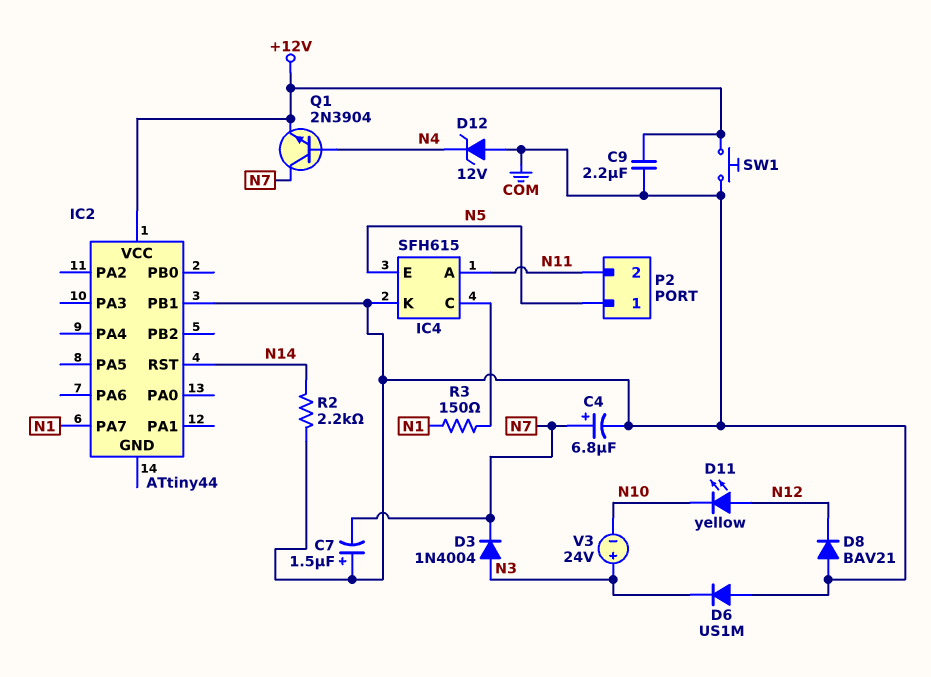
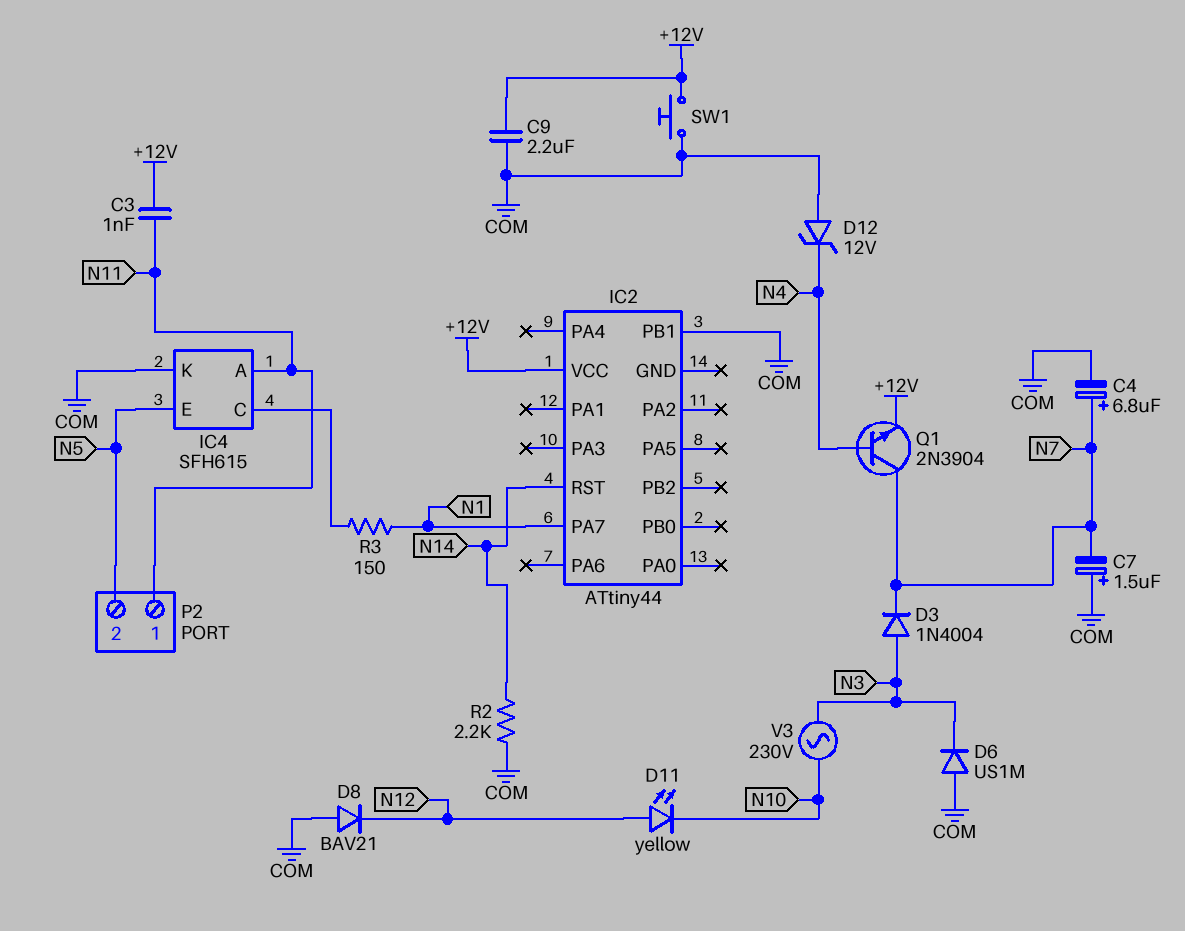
C3: none -> 1nF (+12V, N11)
P2 pin 1: N5 -> N11
P2 pin 2: N11 -> N5
V3: 24V (plus N3, minus N10) -> AC 230V (N3, N10)

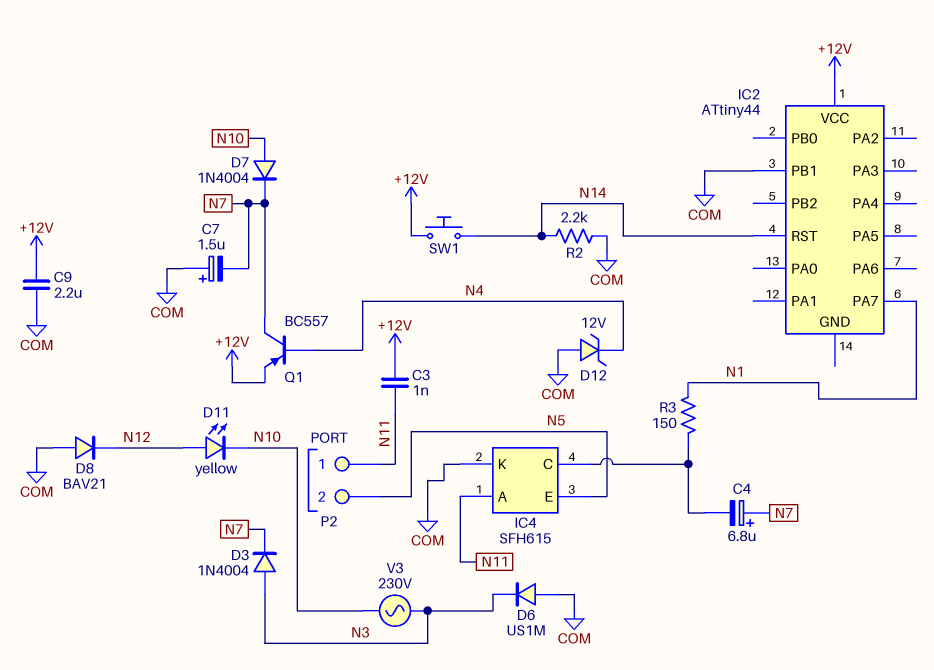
C4: 6.8uF (plus N7, minus COM) -> 6.8uF (plus N7, minus IC4/C)
D7: none -> diode 1N4004 (A N10, K N7)
Q1: NPN 2N3904 (B N4, C N7, E +12V) -> PNP BC557 (B N4, C N7, E +12V)
SW1: button (+12V, COM) -> button (+12V, N14)

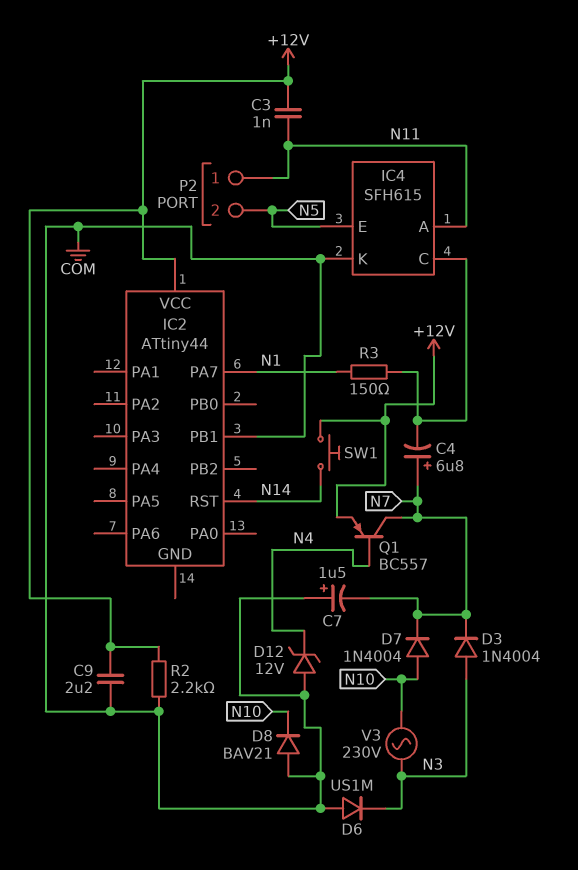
D8: diode BAV21 (A COM, K N12) -> diode BAV21 (A COM, K N10)
D11: LED yellow (A N12, K N10) -> none
R2: 2.2k (COM, N14) -> 2.2k (+12V, COM)

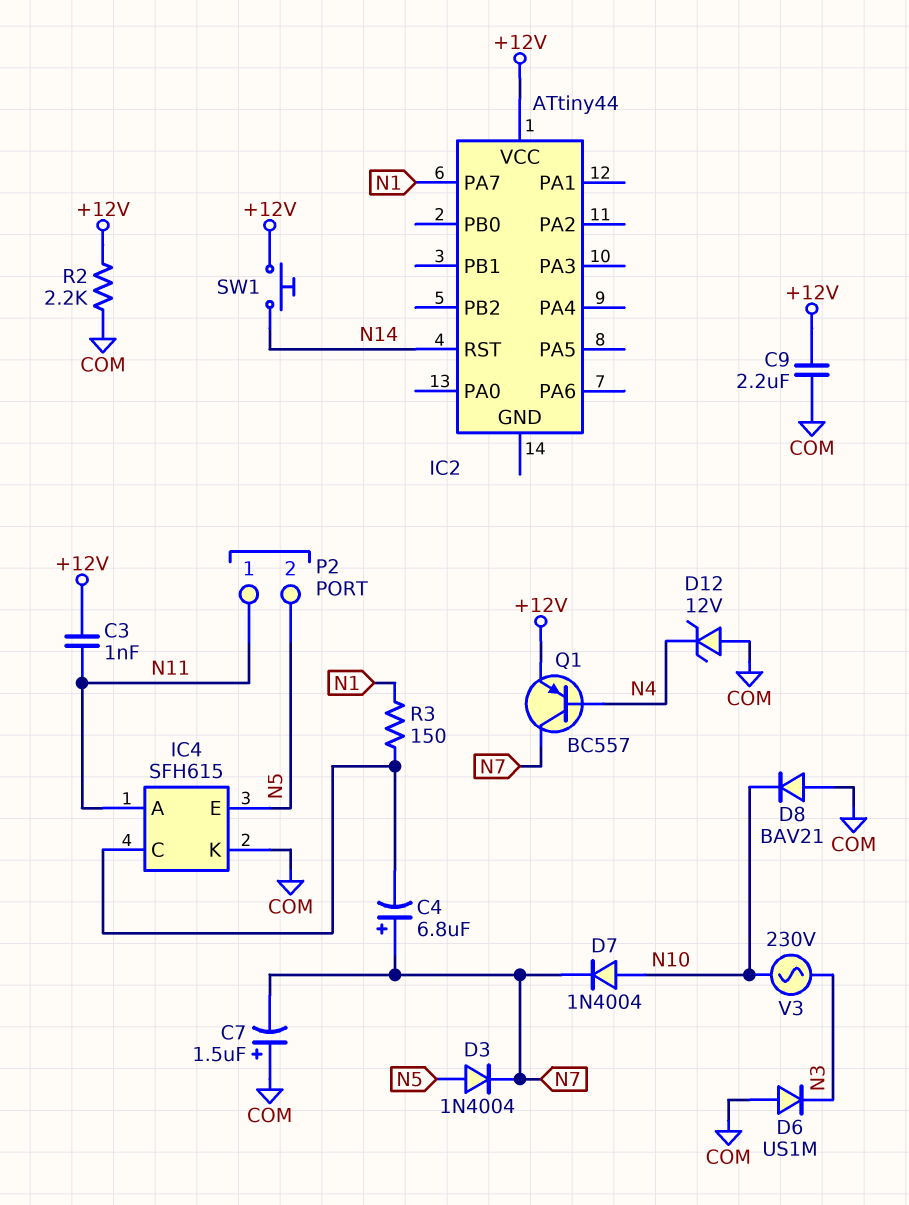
D3: diode 1N4004 (A N3, K N7) -> diode 1N4004 (A N5, K N7)
IC2 pin PB1: COM -> none

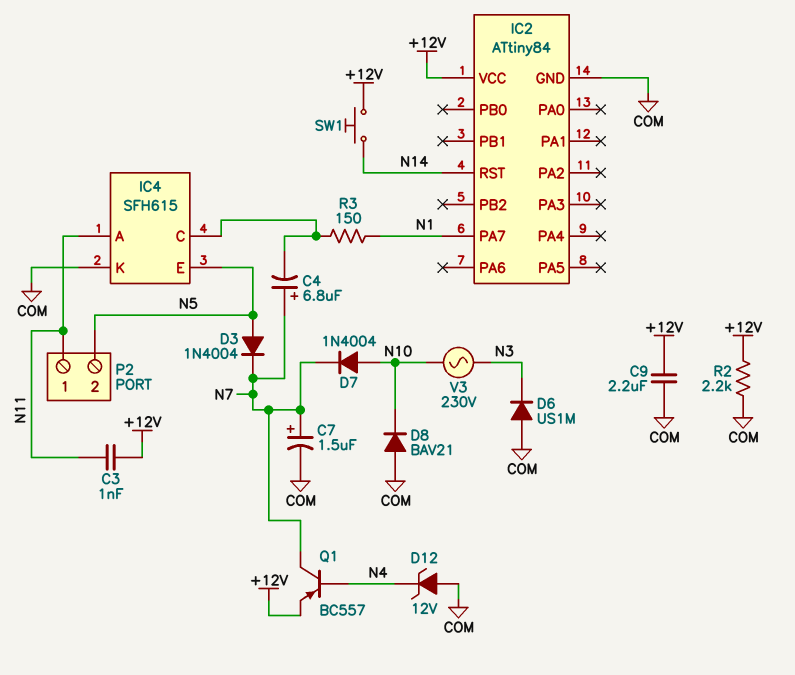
C7: 1.5uF (plus COM, minus N7) -> 1.5uF (plus N7, minus COM)
IC2: ATtiny44 -> ATtiny84
IC2 pin GND: none -> COM

